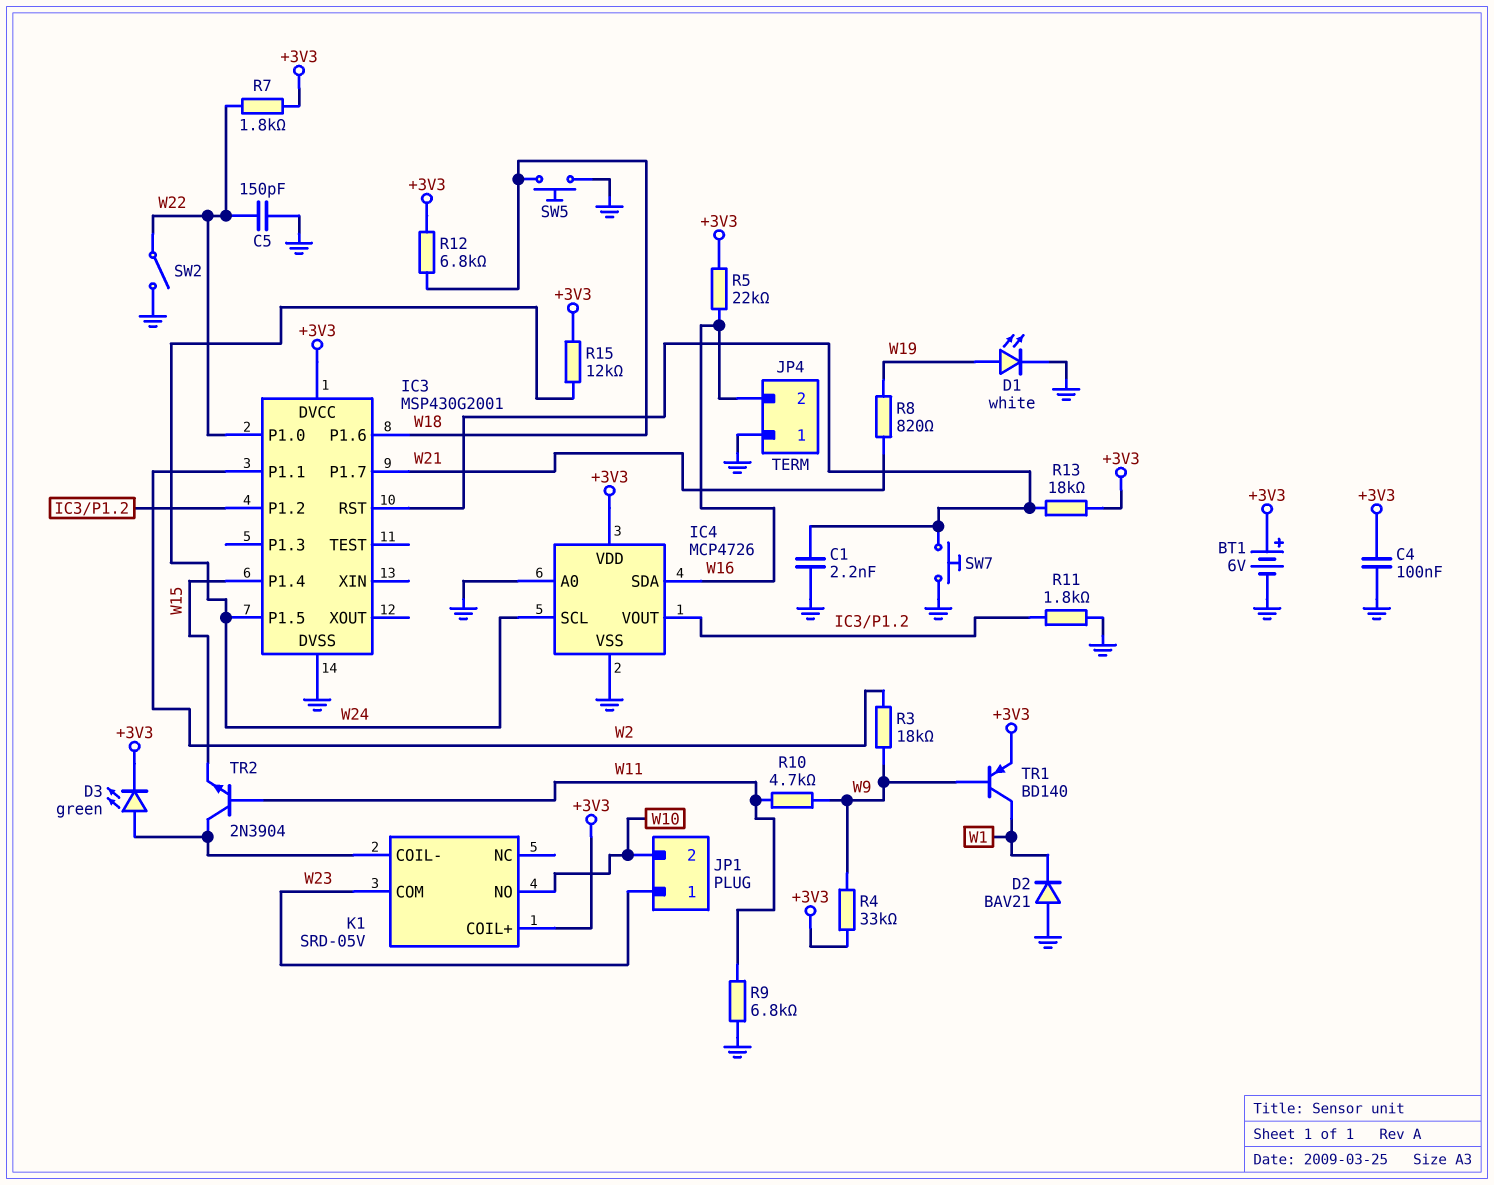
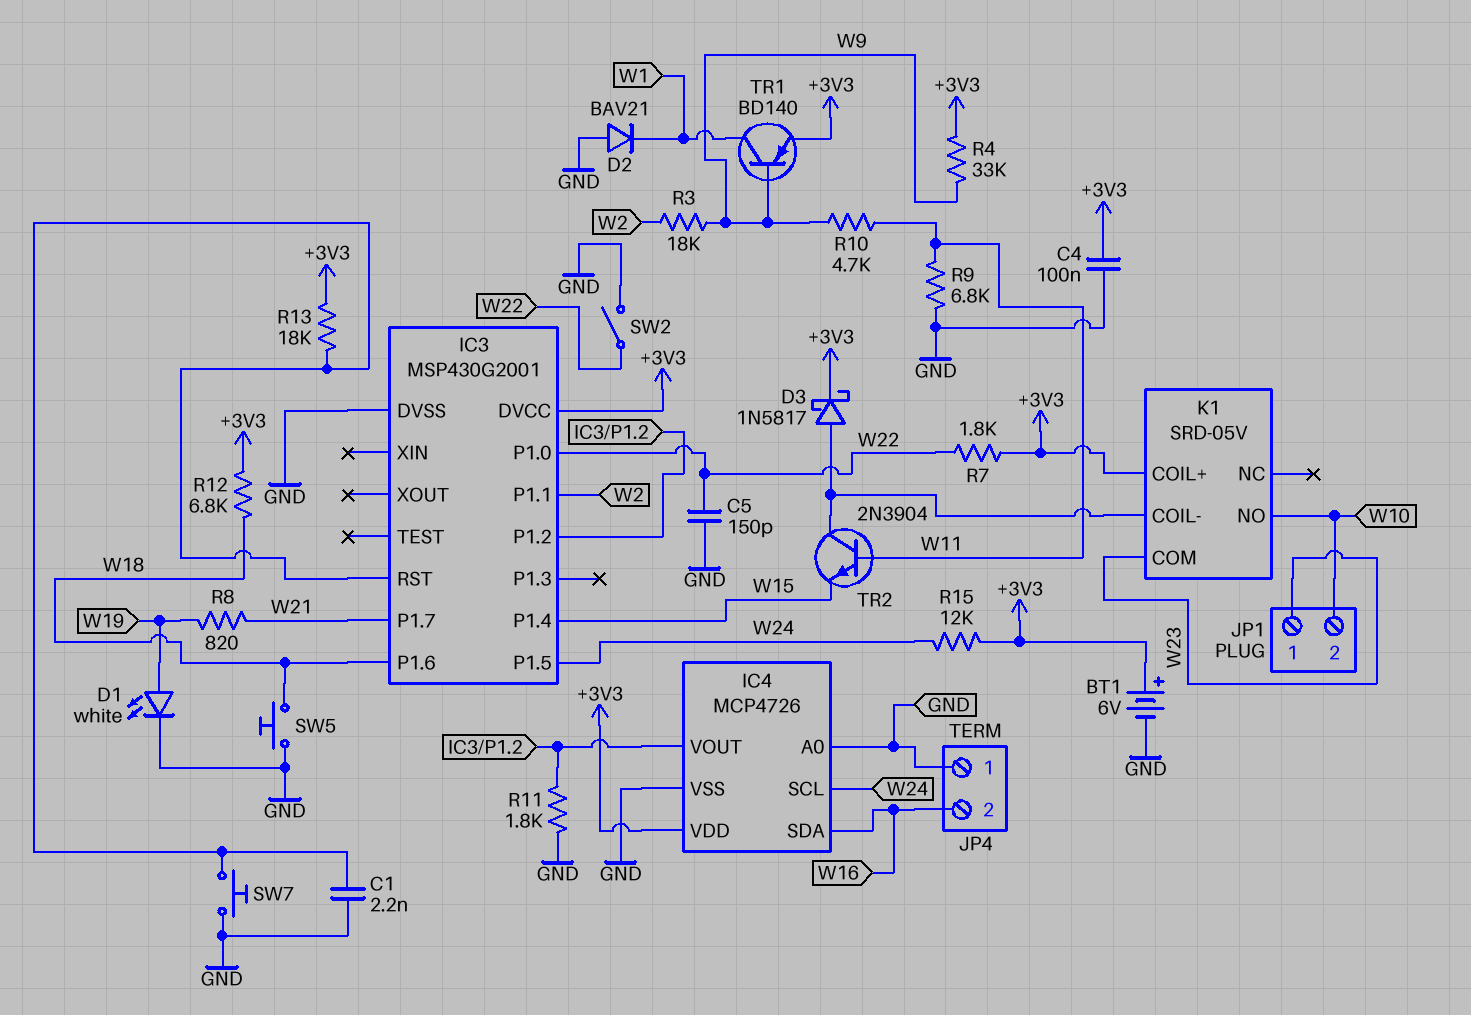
D3: LED green (A K1/COIL-, K +3V3) -> schottky 1N5817 (A K1/COIL-, K +3V3)
R5: 22k (+3V3, W16) -> none

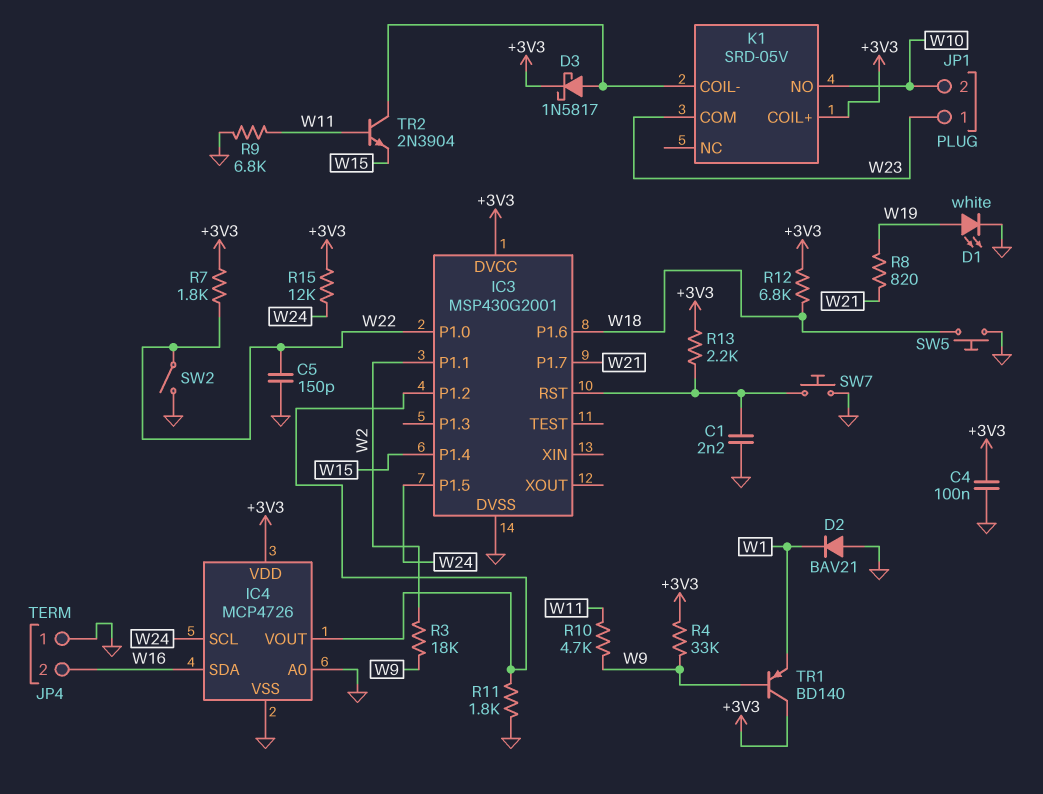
BT1: 6V (plus +3V3, minus GND) -> none
R13: 18k (+3V3, IC3/RST) -> 2.2k (+3V3, IC3/RST)
TR1: PNP BD140 (B W9, C W1, E +3V3) -> PNP BD140 (B W9, C +3V3, E W1)

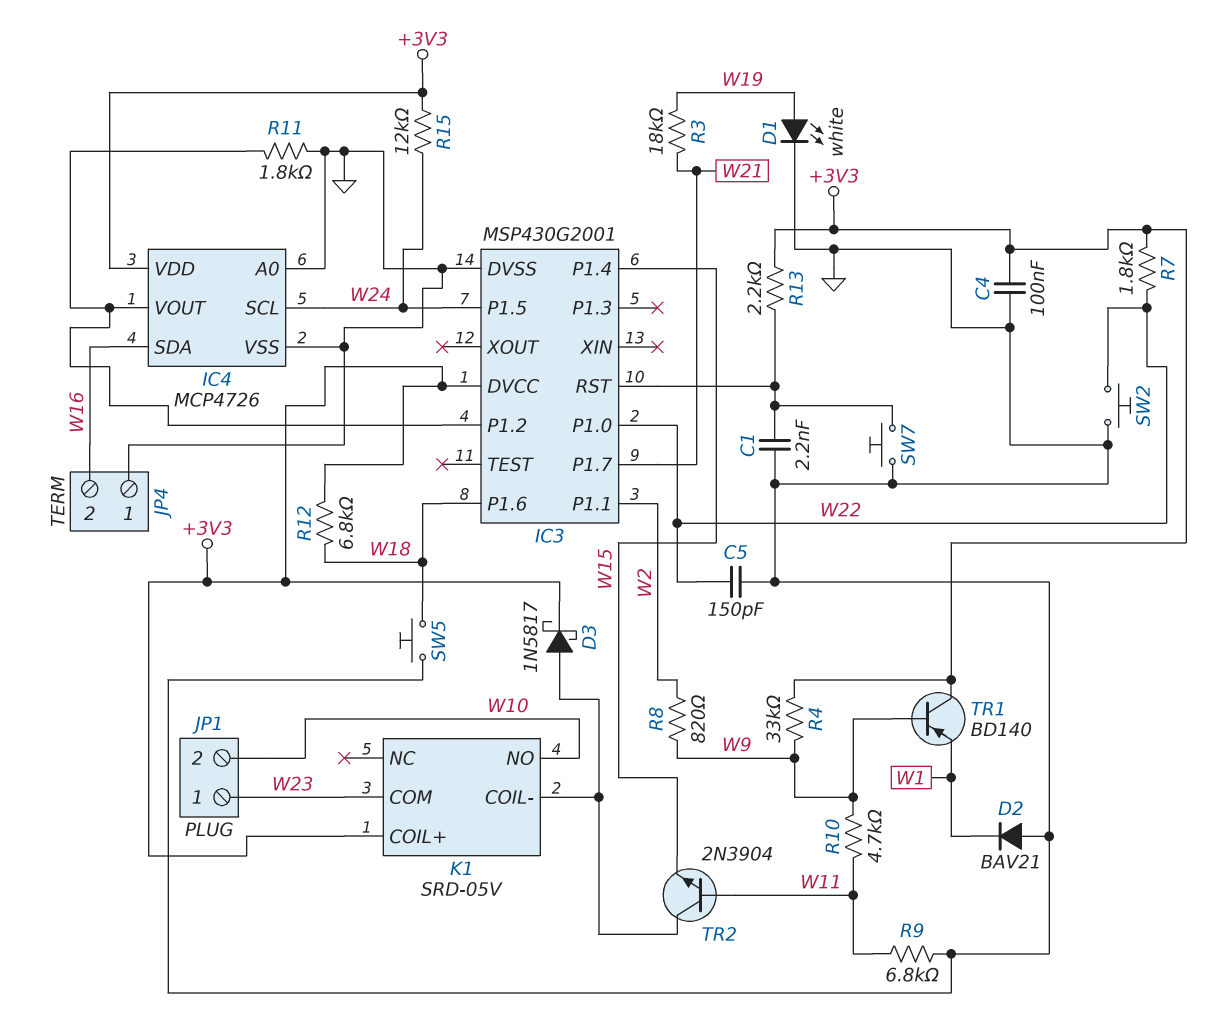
R3: 18k (W2, W9) -> 18k (W19, W21)
R8: 820 (W19, W21) -> 820 (W2, W9)
SW2: switch (GND, W22) -> button (GND, W22)

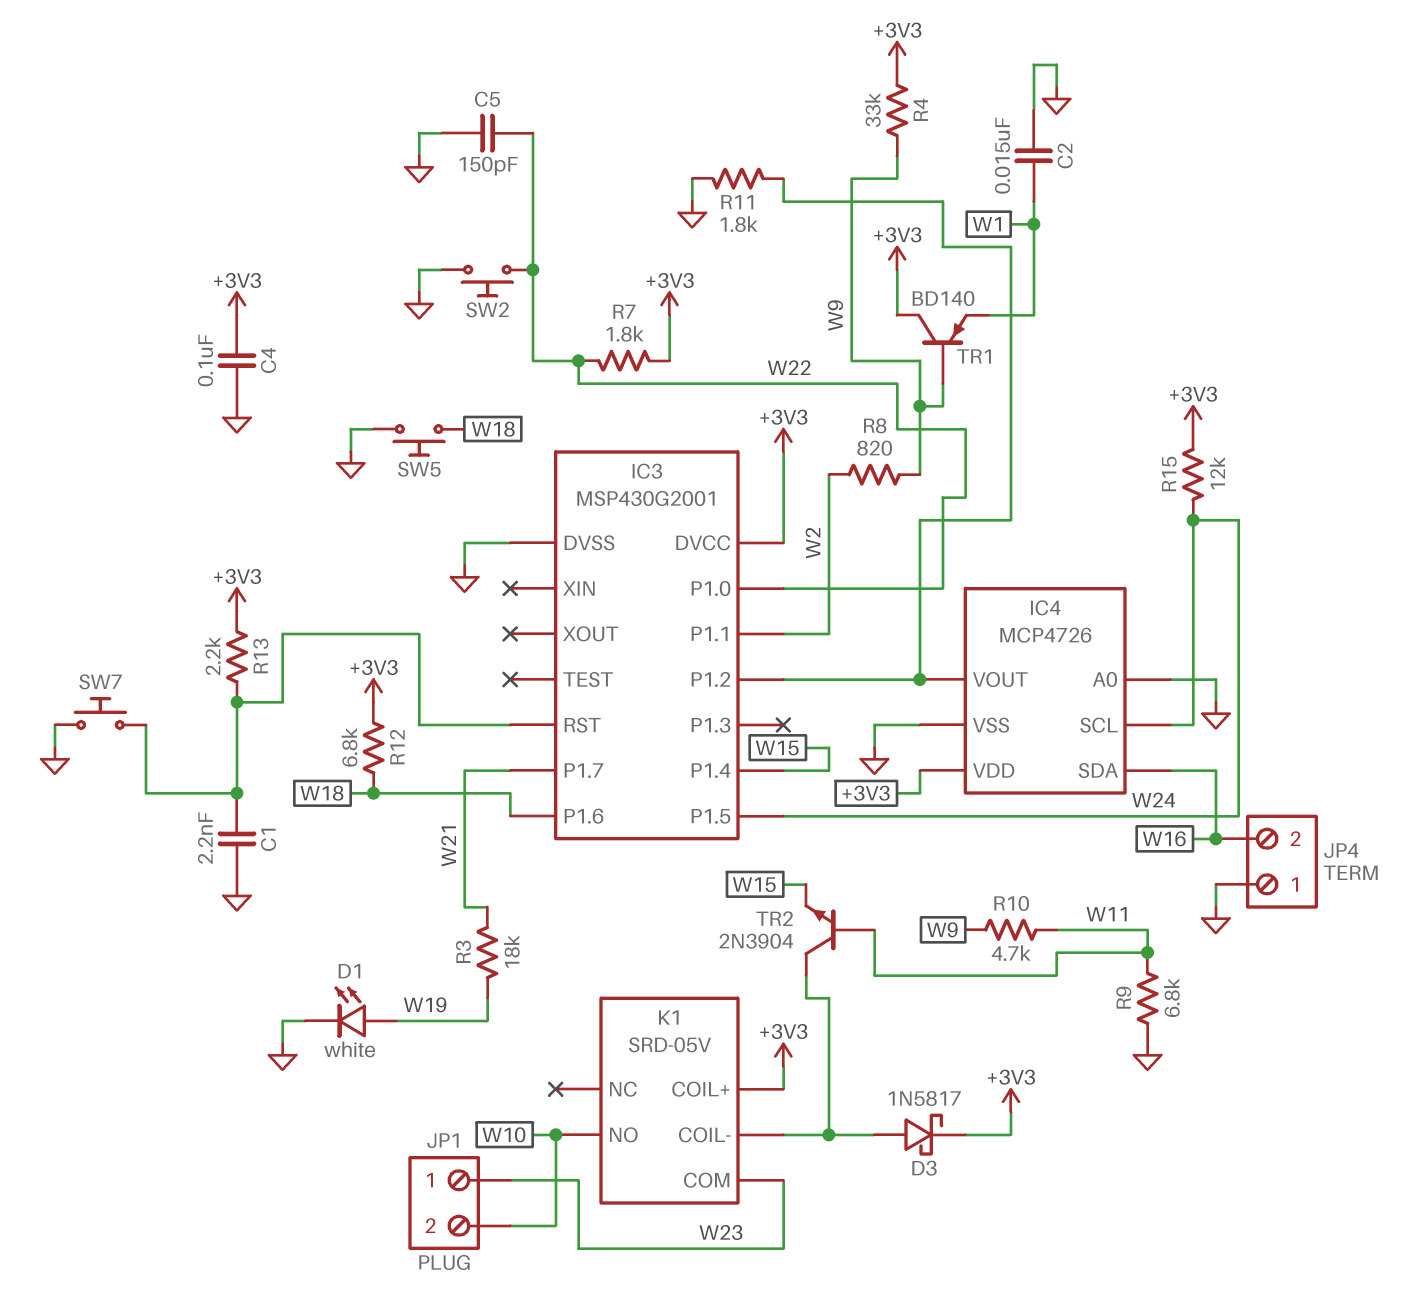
C2: none -> 15nF (GND, W1)
D2: diode BAV21 (A GND, K W1) -> none

